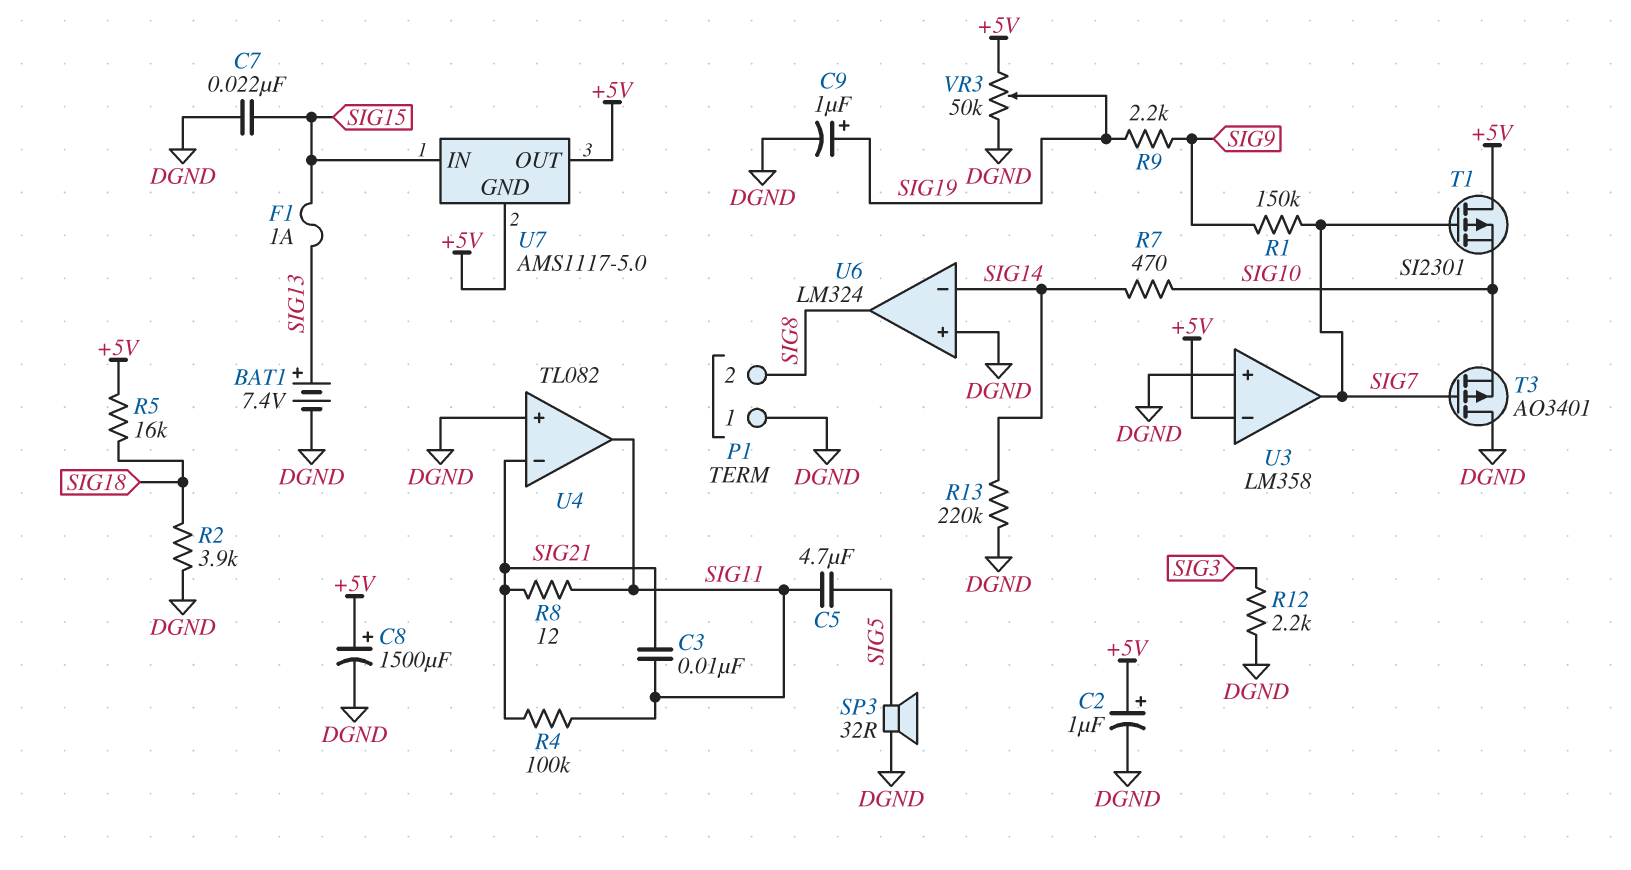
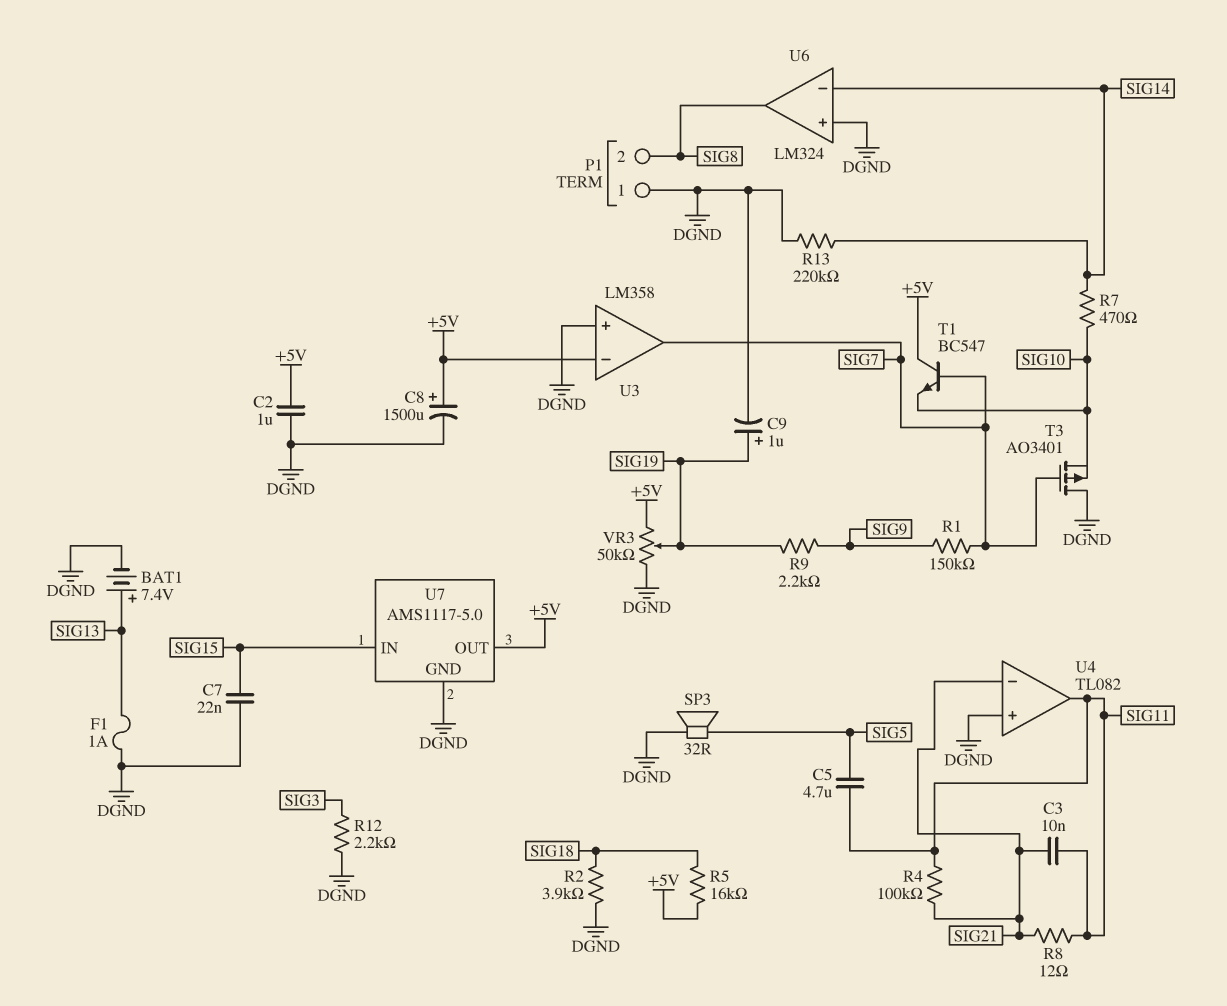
C2: 1uF (plus +5V, minus DGND) -> 1uF (+5V, DGND)
F1: 1A (SIG13, SIG15) -> 1A (DGND, SIG13)
T1: PMOS SI2301 (G SIG7, D +5V, S SIG10) -> NPN BC547 (B SIG7, C +5V, E SIG10)
U7 pin GND: +5V -> DGND

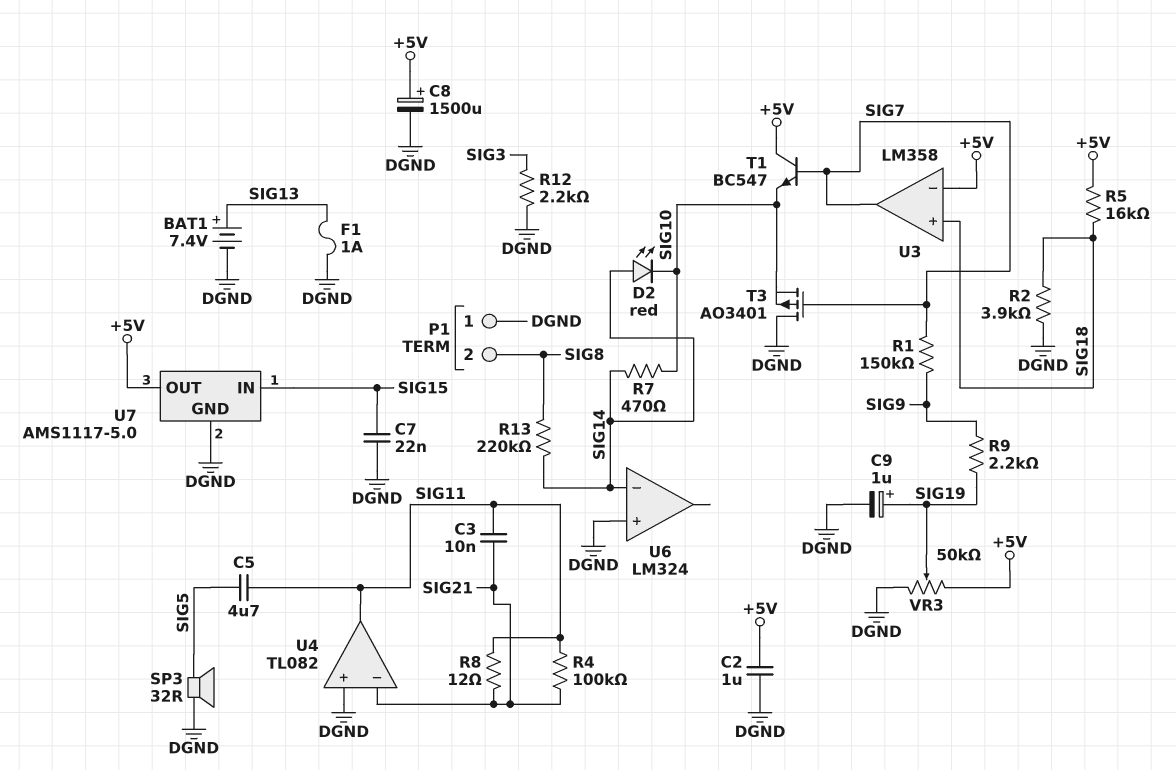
D2: none -> LED red (A SIG14, K SIG10)
R13: 220k (DGND, SIG14) -> 220k (SIG8, SIG14)
U3 pin in+: DGND -> SIG18
U6 pin out: SIG8 -> none

